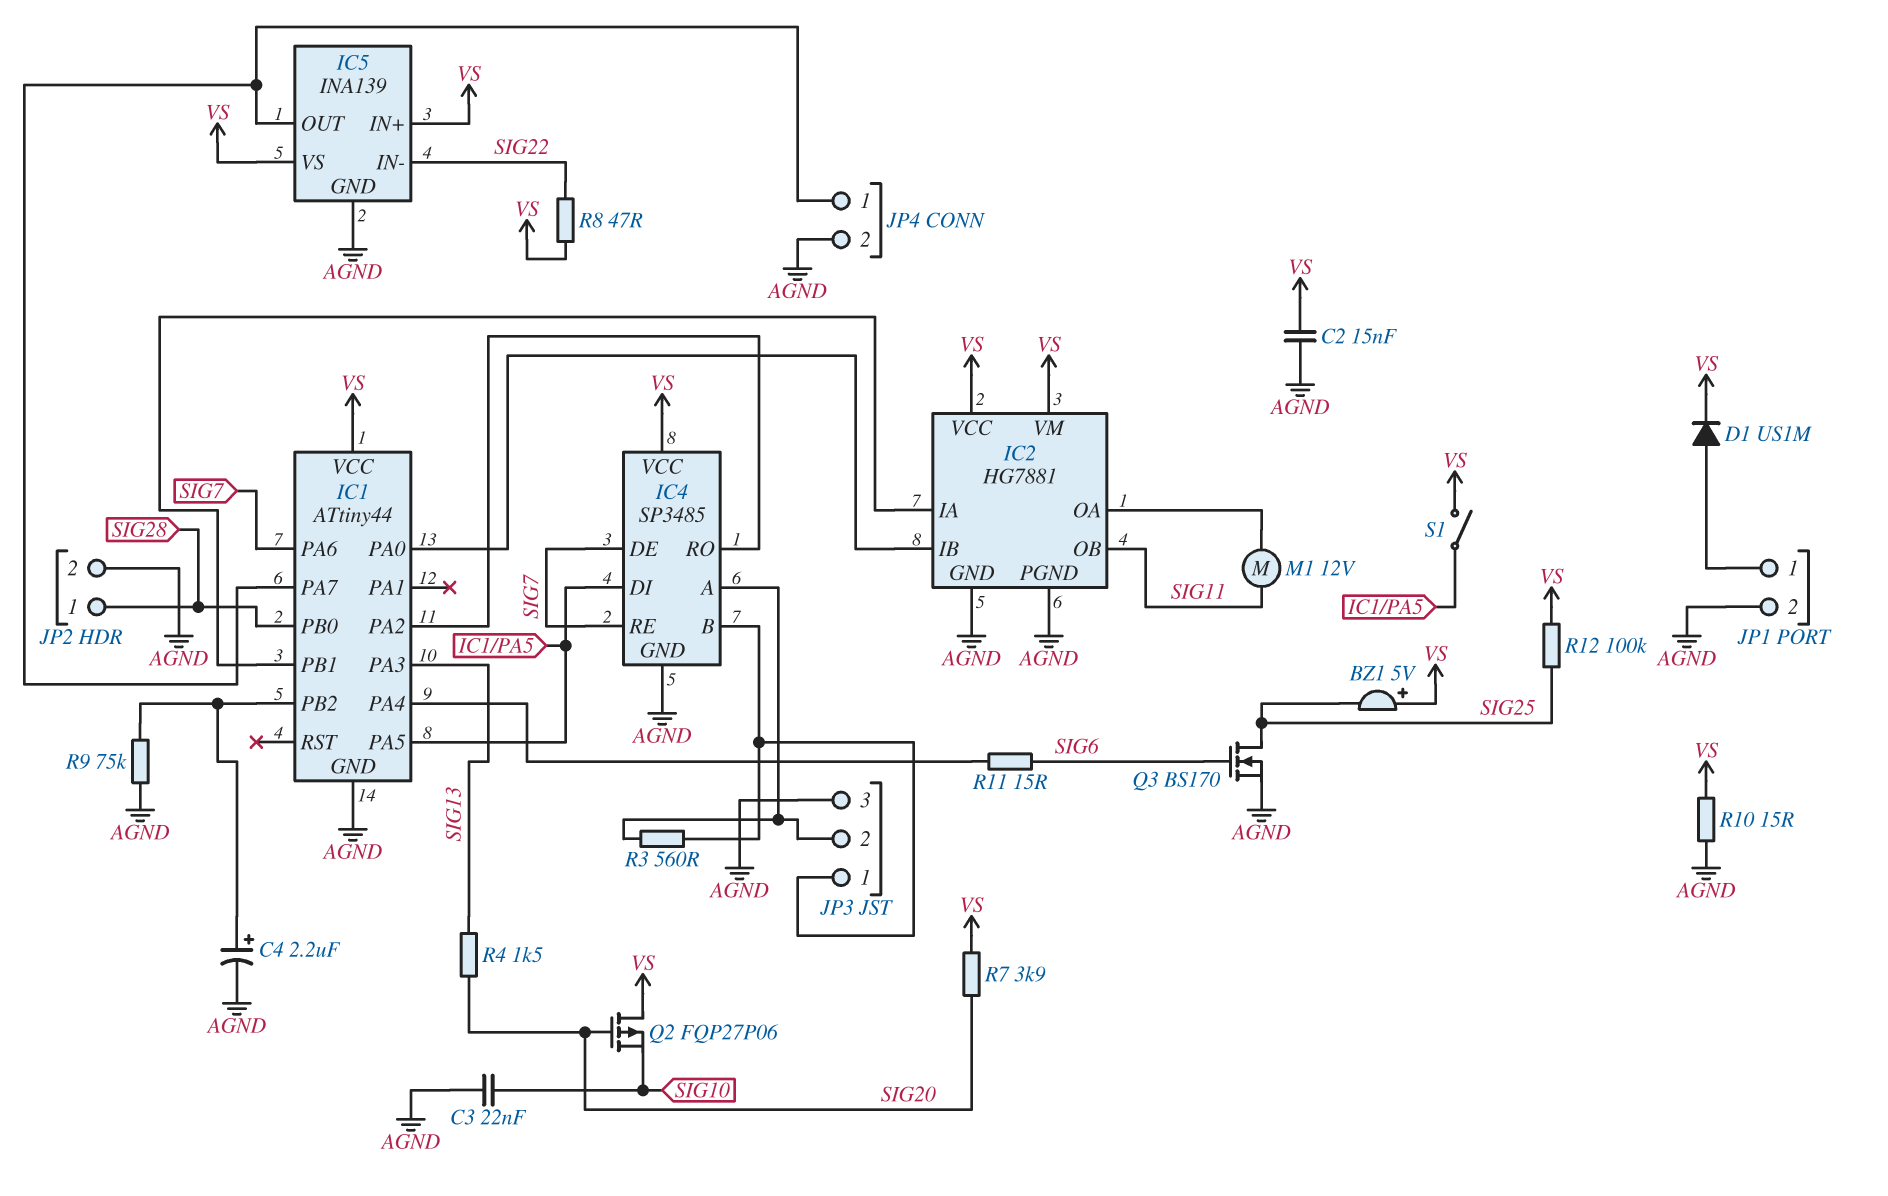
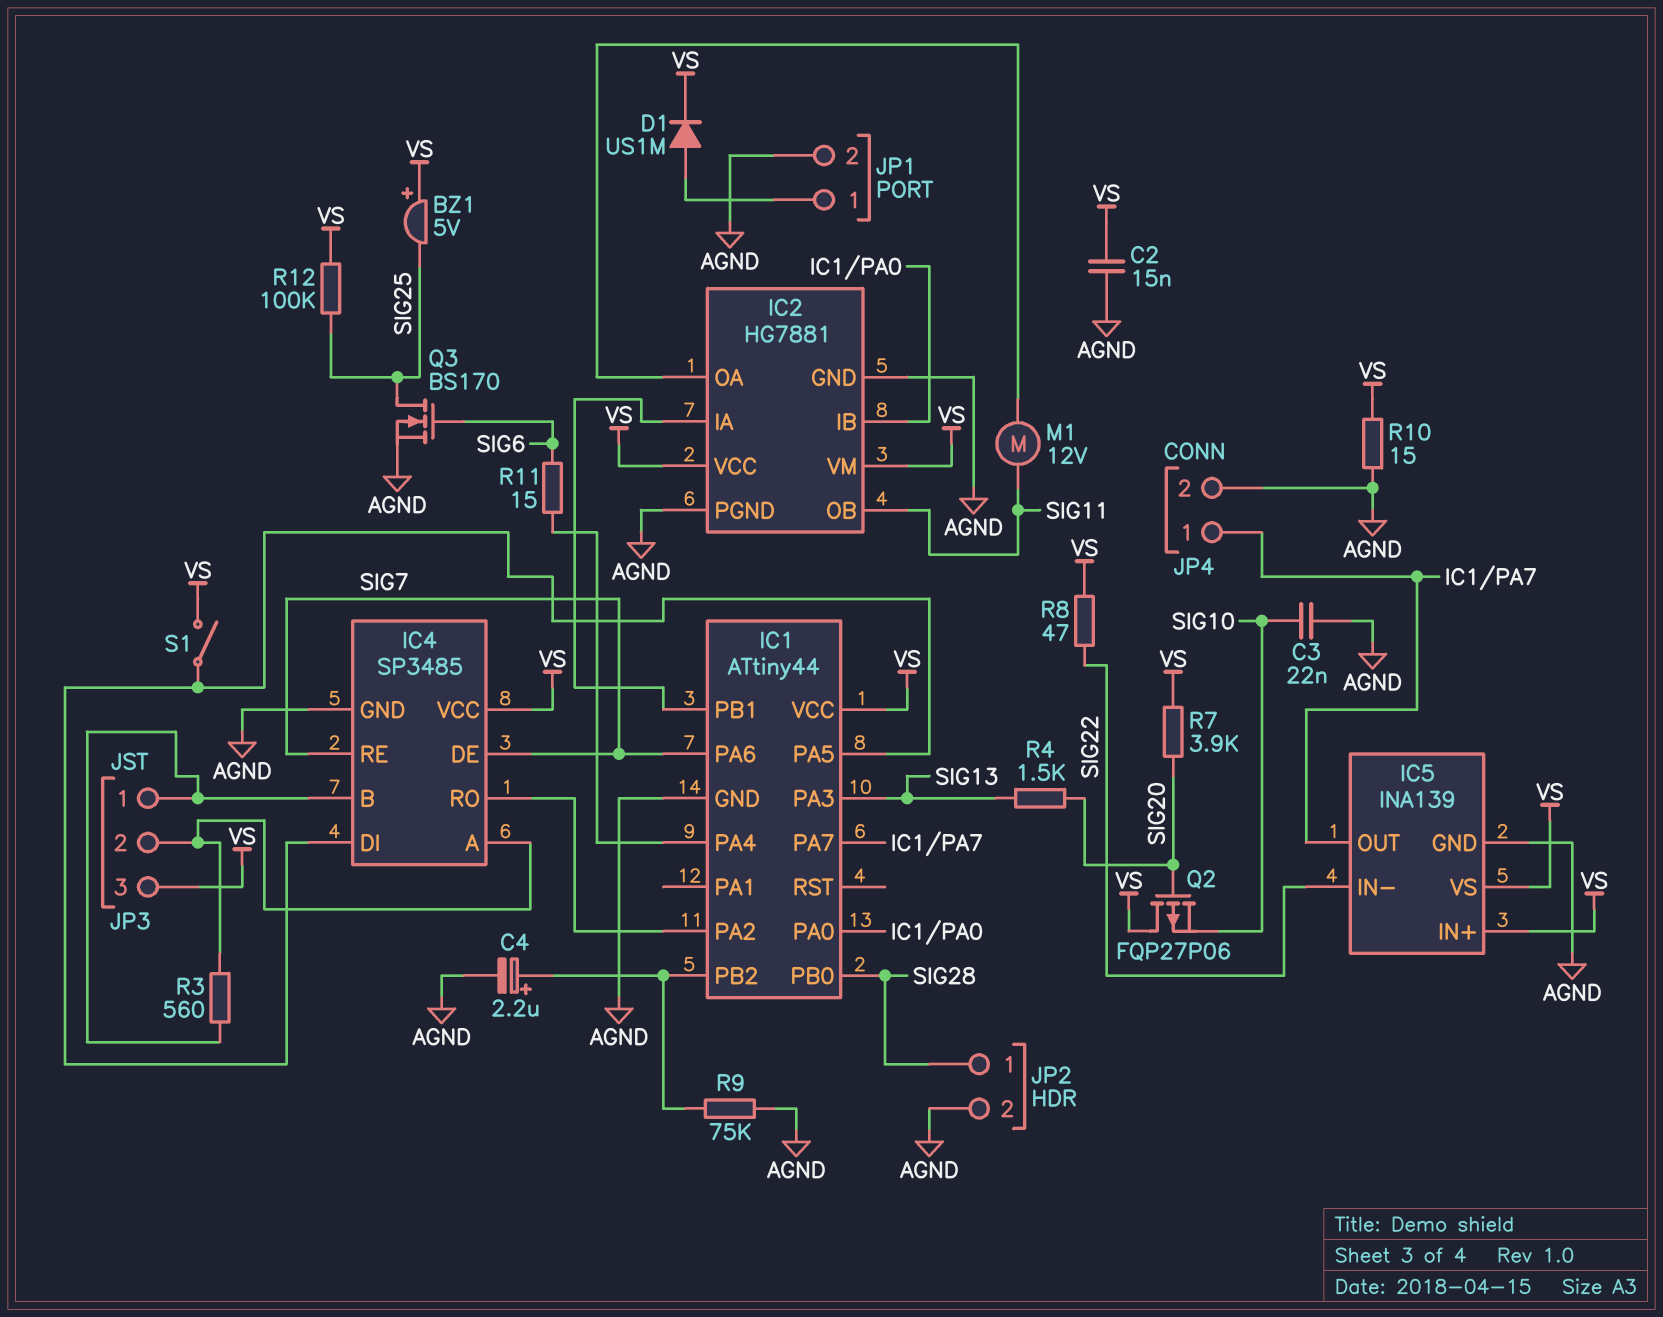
JP3 pin 3: AGND -> VS

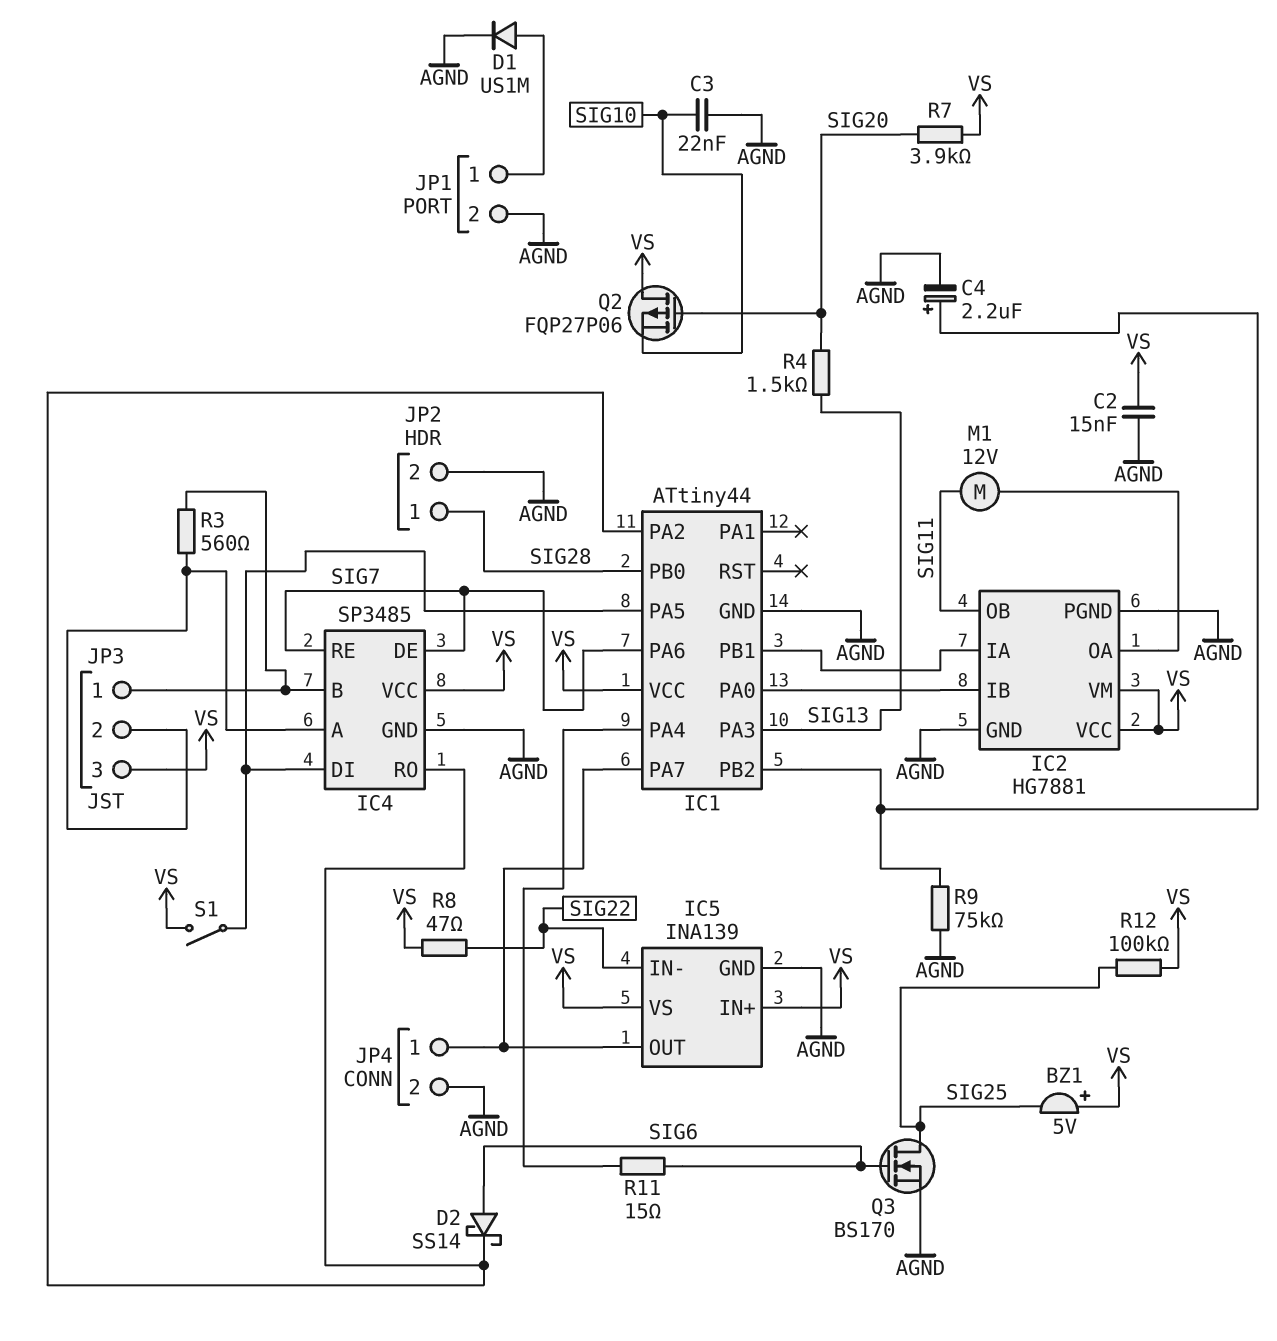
D1: diode US1M (A JP1/1, K VS) -> diode US1M (A JP1/1, K AGND)
D2: none -> schottky SS14 (A SIG6, K IC1/PA2)
R10: 15 (AGND, VS) -> none

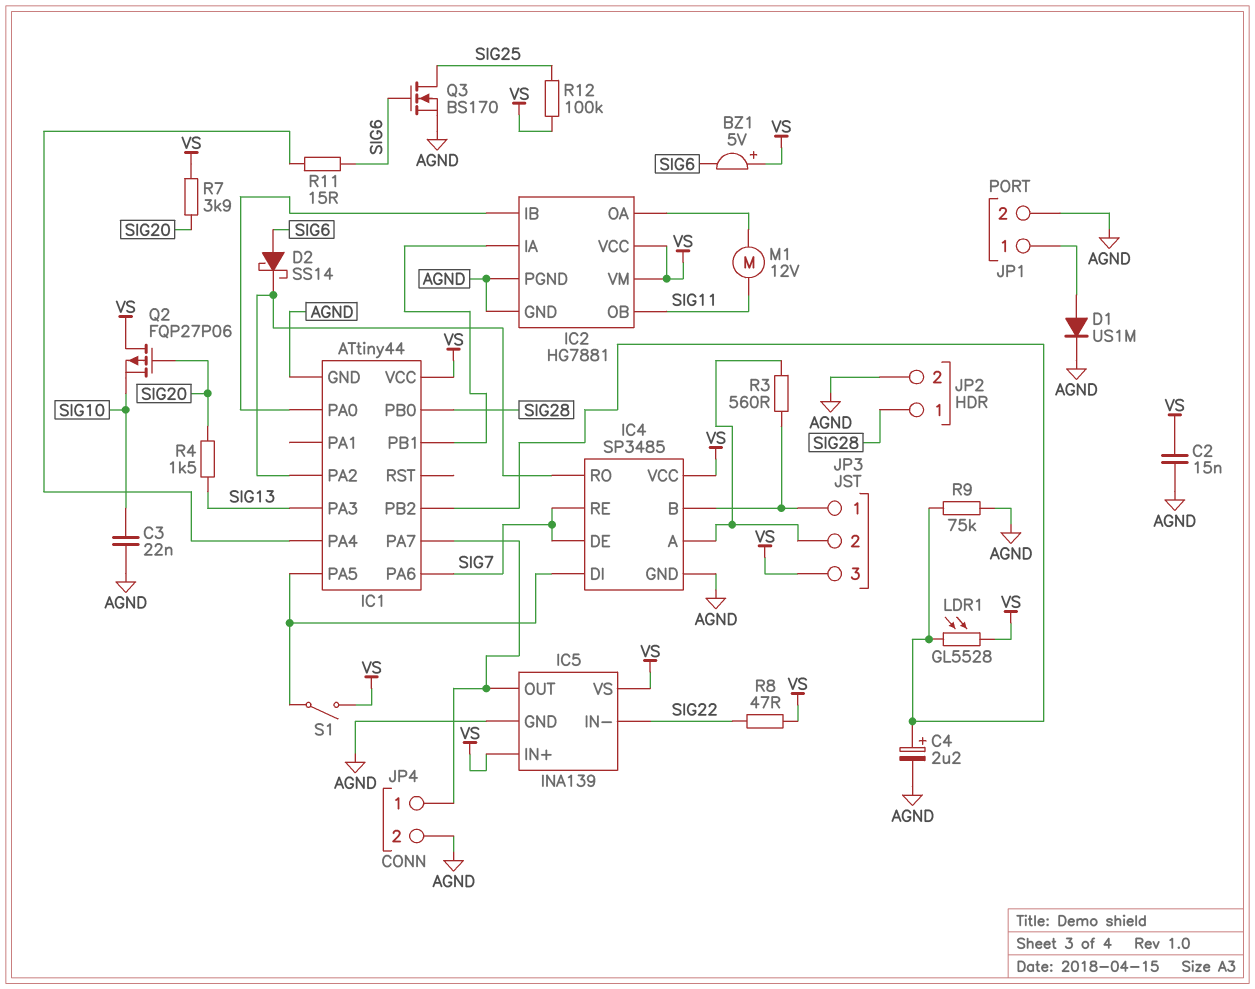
BZ1: buzzer 5V (plus VS, minus SIG25) -> buzzer 5V (plus VS, minus SIG6)
LDR1: none -> GL5528 (IC1/PB2, VS)

